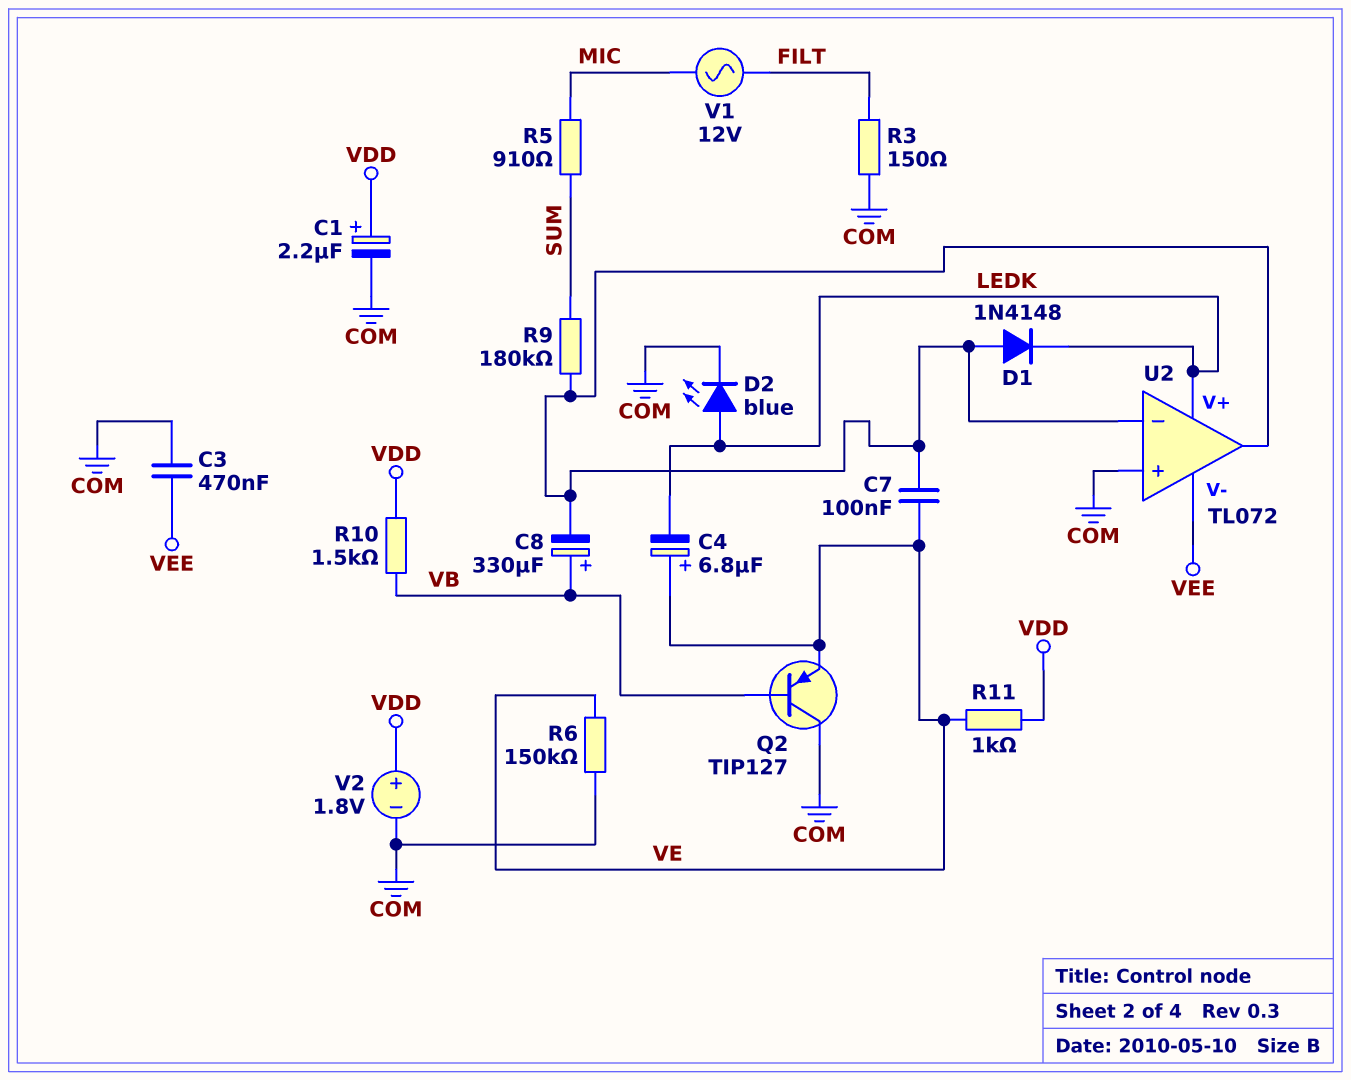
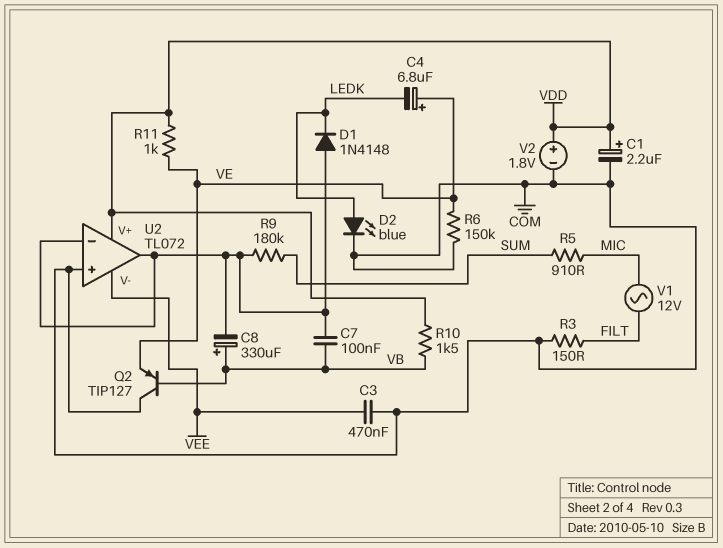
C7: 100nF (U2/in-, VE) -> 100nF (U2/in-, VB)
U2 pin V+: LEDK -> VDD

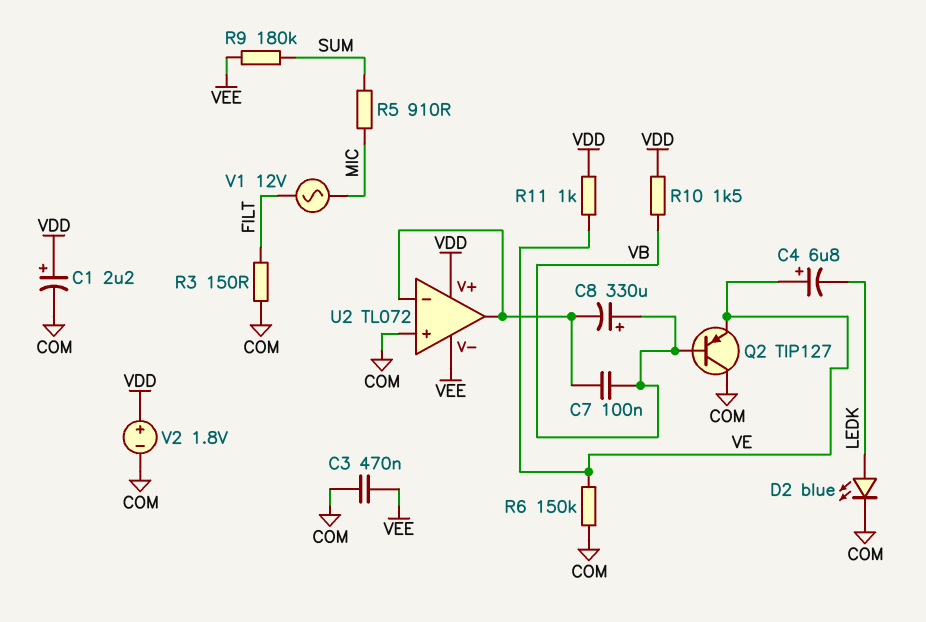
D1: diode 1N4148 (A U2/in-, K LEDK) -> none
R9: 180k (SUM, U2/in-) -> 180k (SUM, VEE)

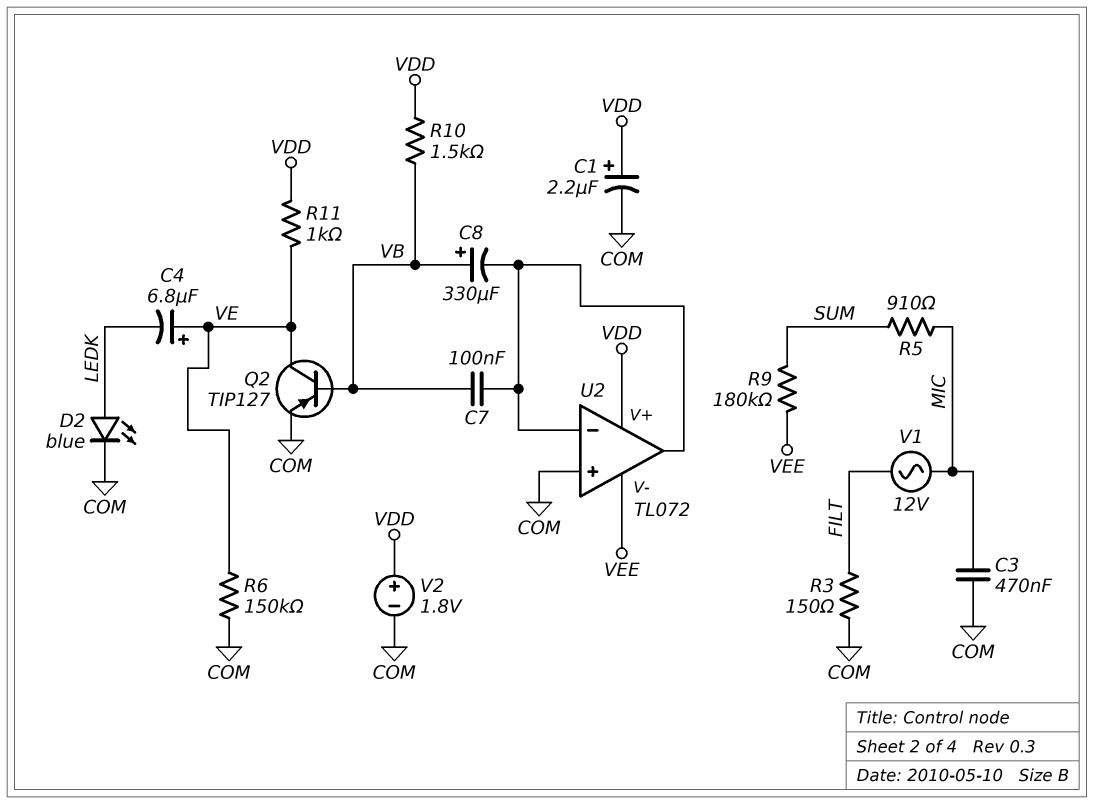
C3: 470nF (COM, VEE) -> 470nF (COM, MIC)
Q2: PNP TIP127 (B VB, C COM, E VE) -> PNP TIP127 (B VB, C VE, E COM)

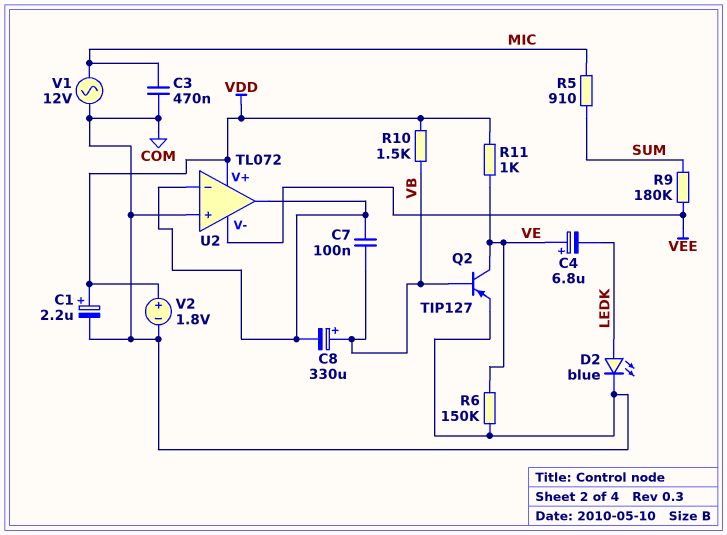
R3: 150 (COM, FILT) -> none
V1: AC 12V (FILT, MIC) -> AC 12V (COM, MIC)

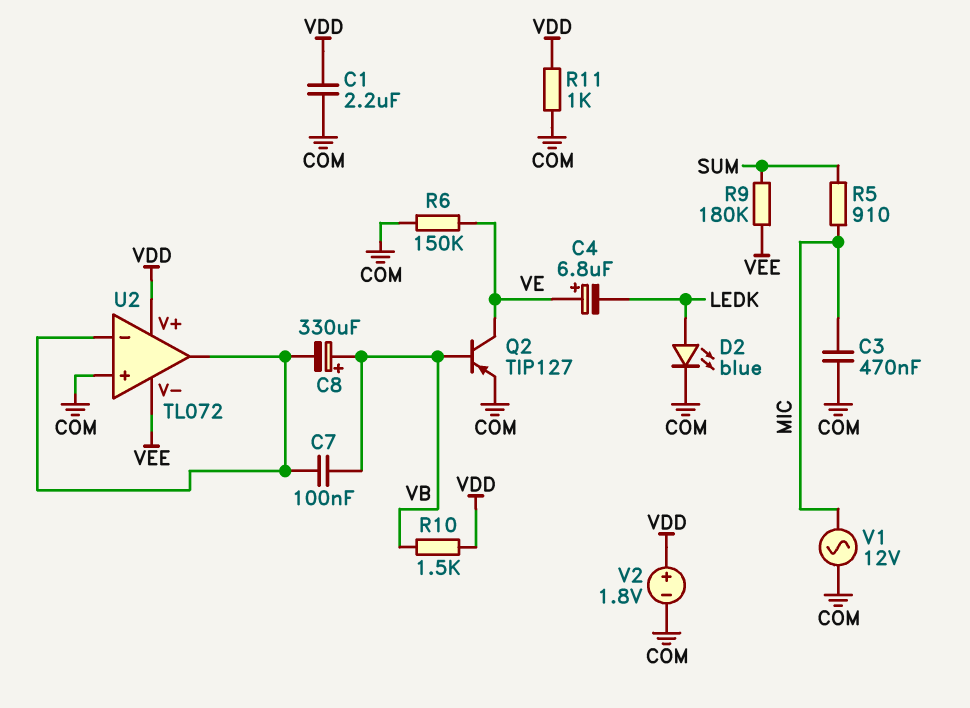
C1: 2.2uF (plus VDD, minus COM) -> 2.2uF (COM, VDD)
R11: 1k (VDD, VE) -> 1k (COM, VDD)

